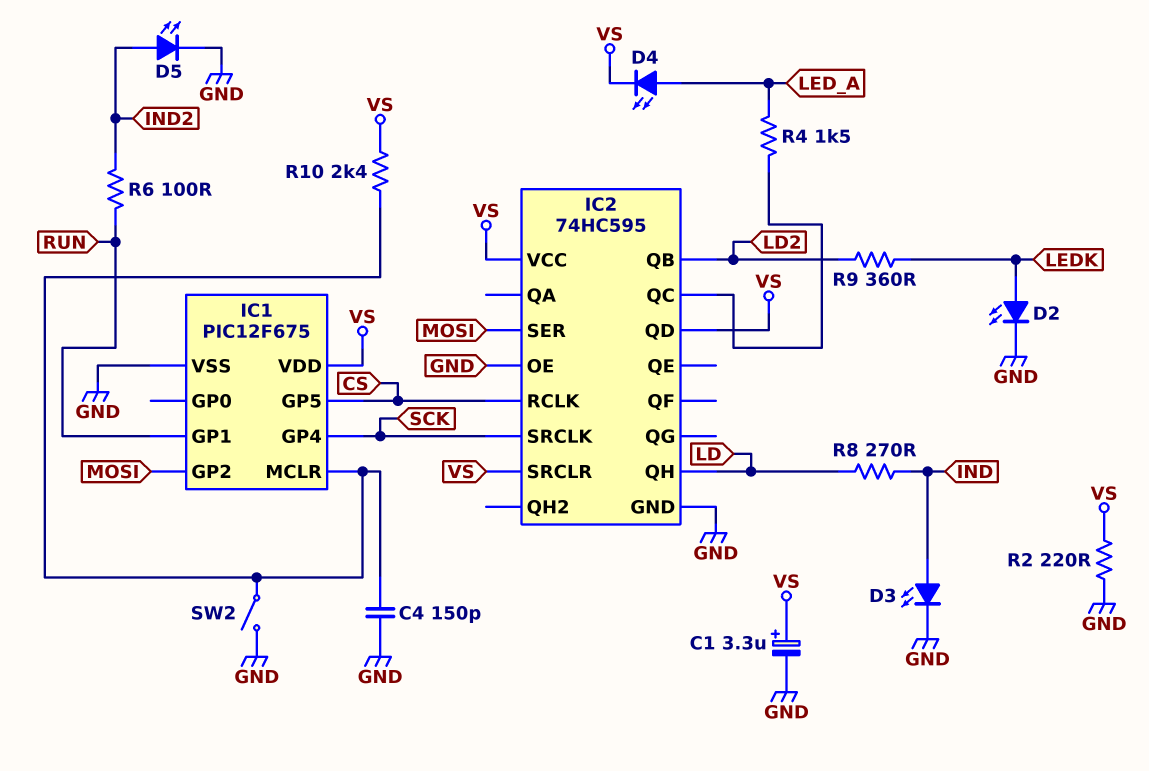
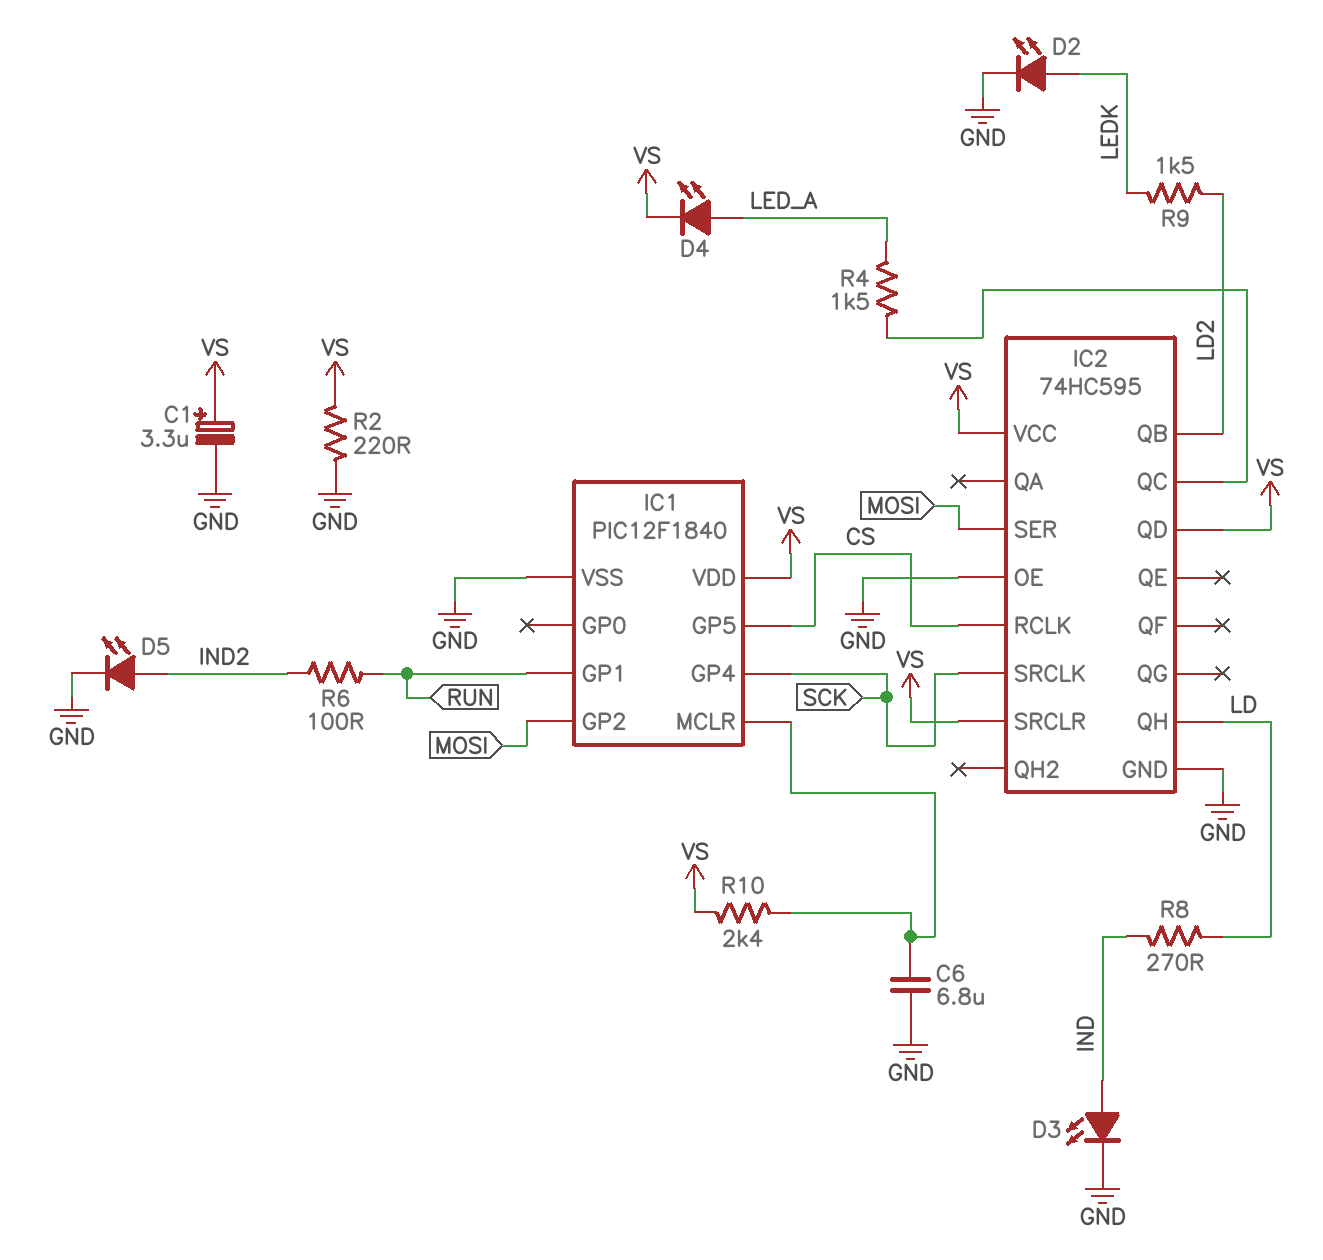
C4: 150pF (GND, IC1/MCLR) -> none
C6: none -> 6.8uF (GND, IC1/MCLR)
IC1: PIC12F675 -> PIC12F1840
R9: 360 (LD2, LEDK) -> 1.5k (LD2, LEDK)
SW2: switch (GND, IC1/MCLR) -> none

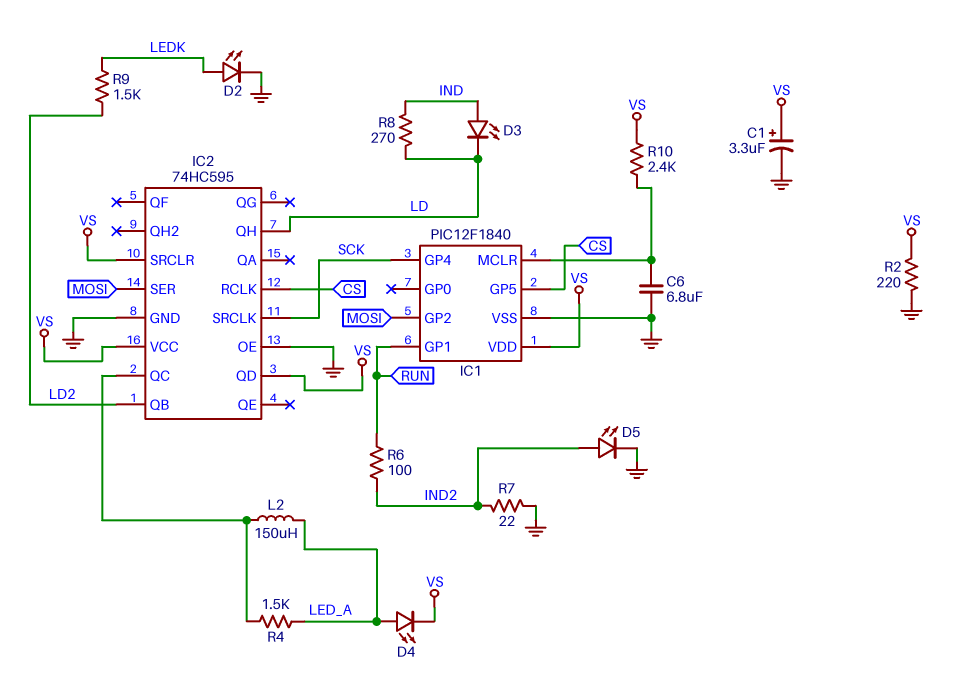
D3: LED (A IND, K GND) -> LED (A IND, K LD)
L2: none -> 150uH (IC2/QC, LED_A)
R7: none -> 22 (GND, IND2)

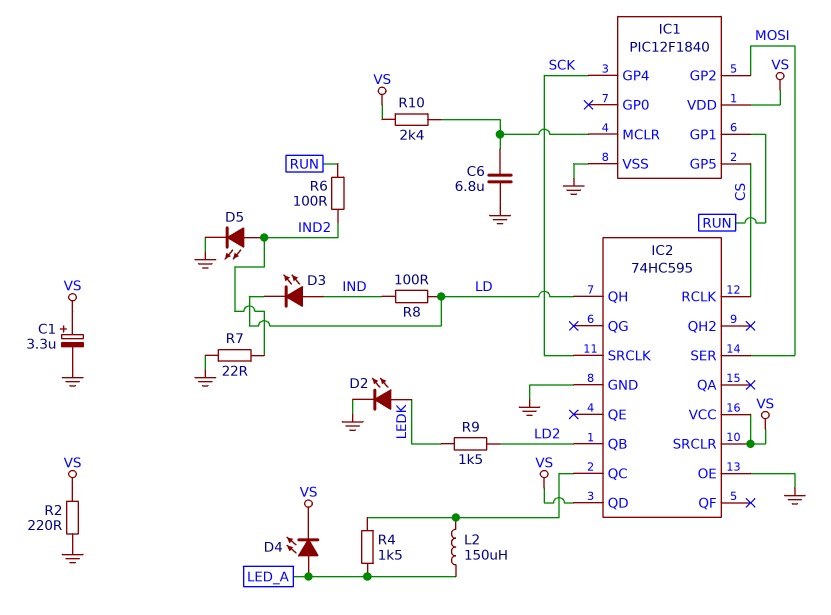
R8: 270 (IND, LD) -> 100 (IND, LD)

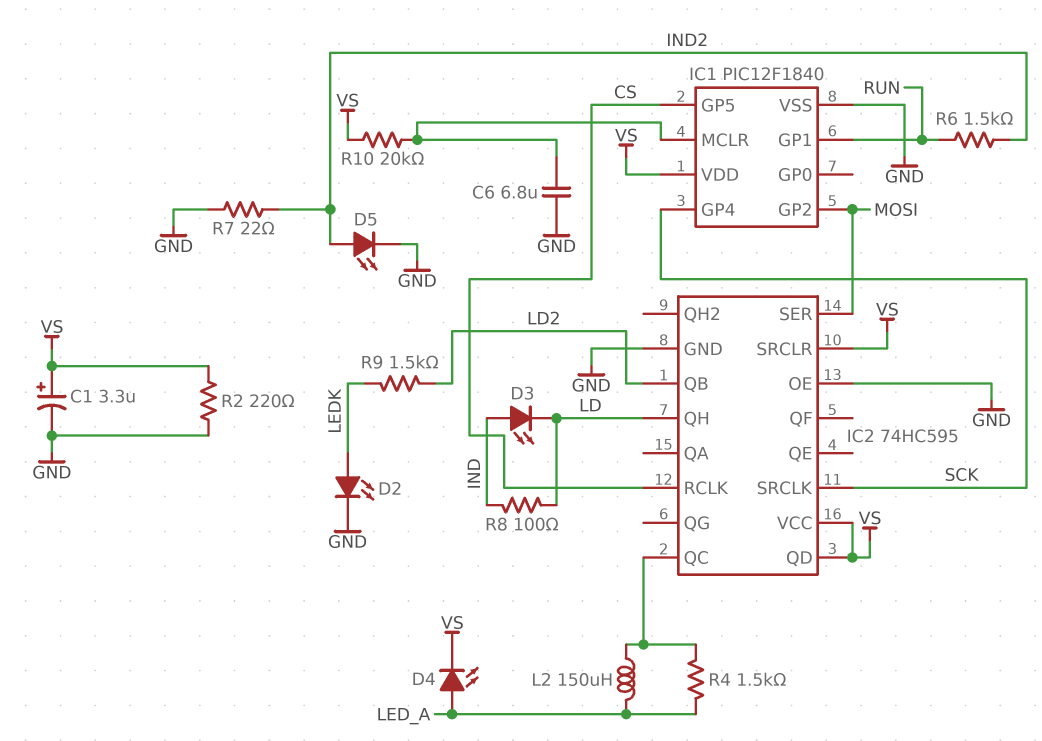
R6: 100 (IND2, RUN) -> 1.5k (IND2, RUN)
R10: 2.4k (IC1/MCLR, VS) -> 20k (IC1/MCLR, VS)

